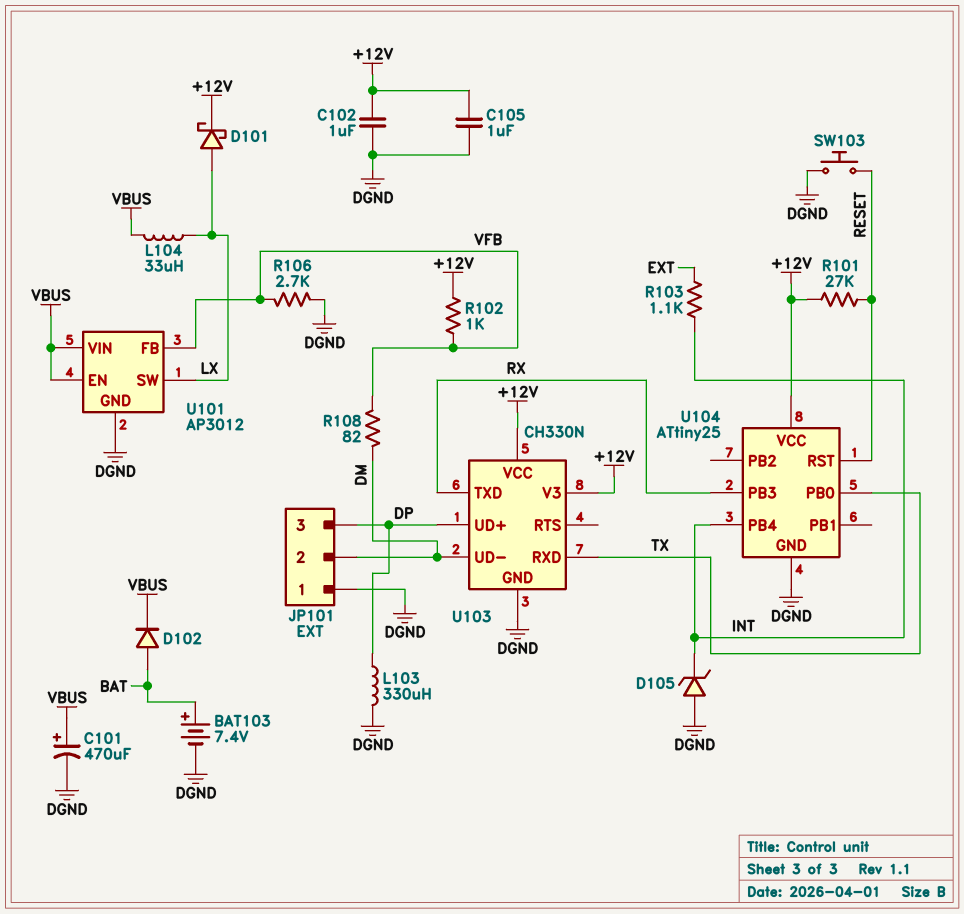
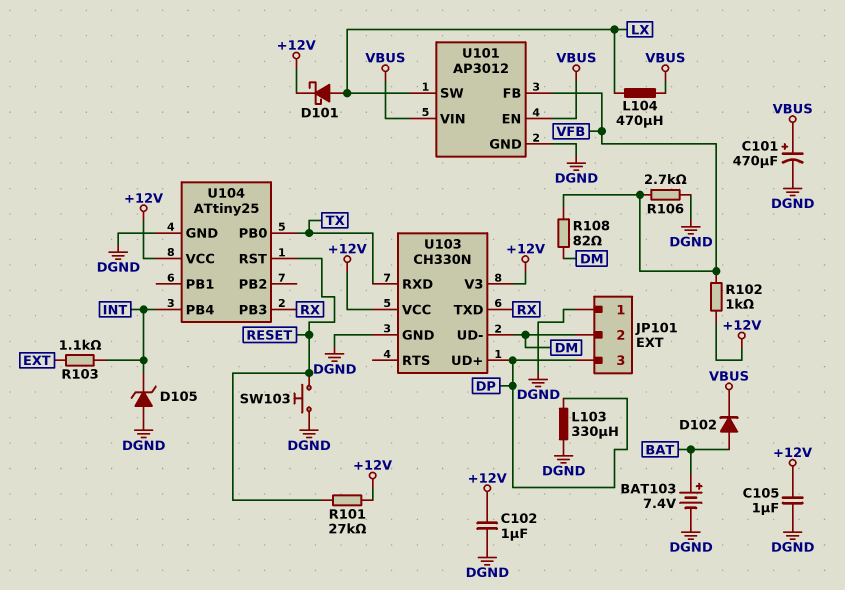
L104: 33uH (LX, VBUS) -> 470uH (LX, VBUS)

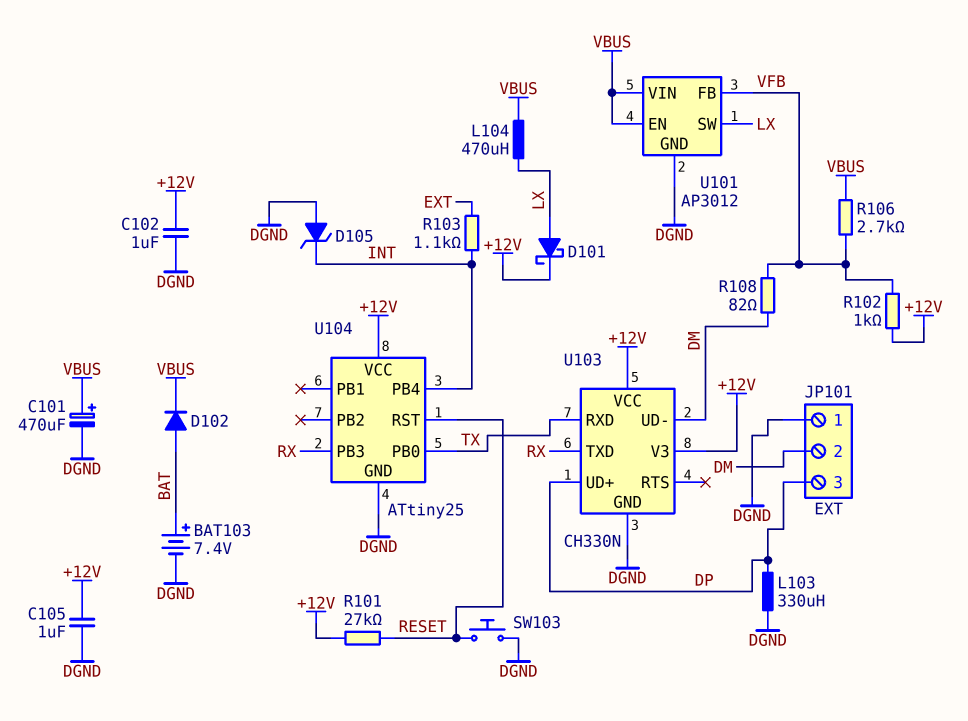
R106: 2.7k (DGND, VFB) -> 2.7k (VBUS, VFB)

